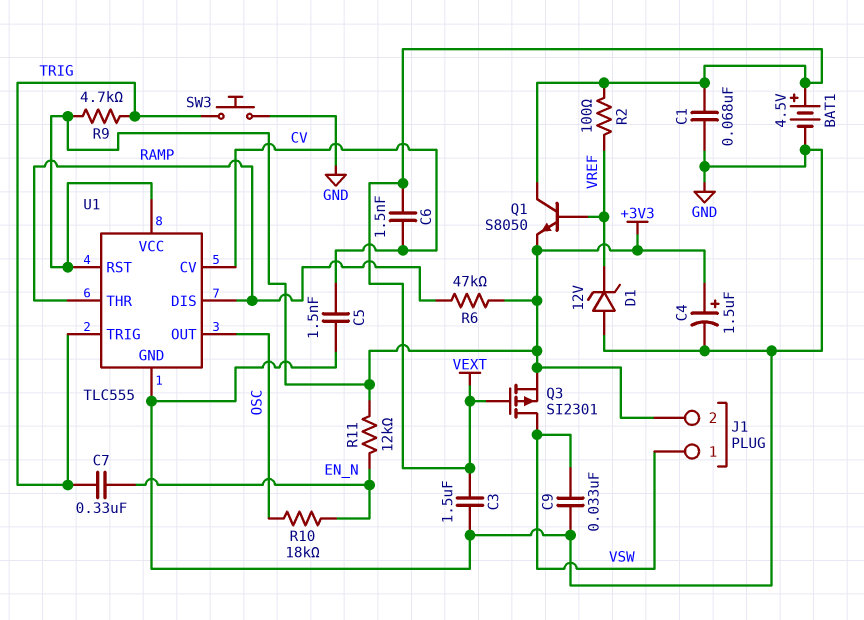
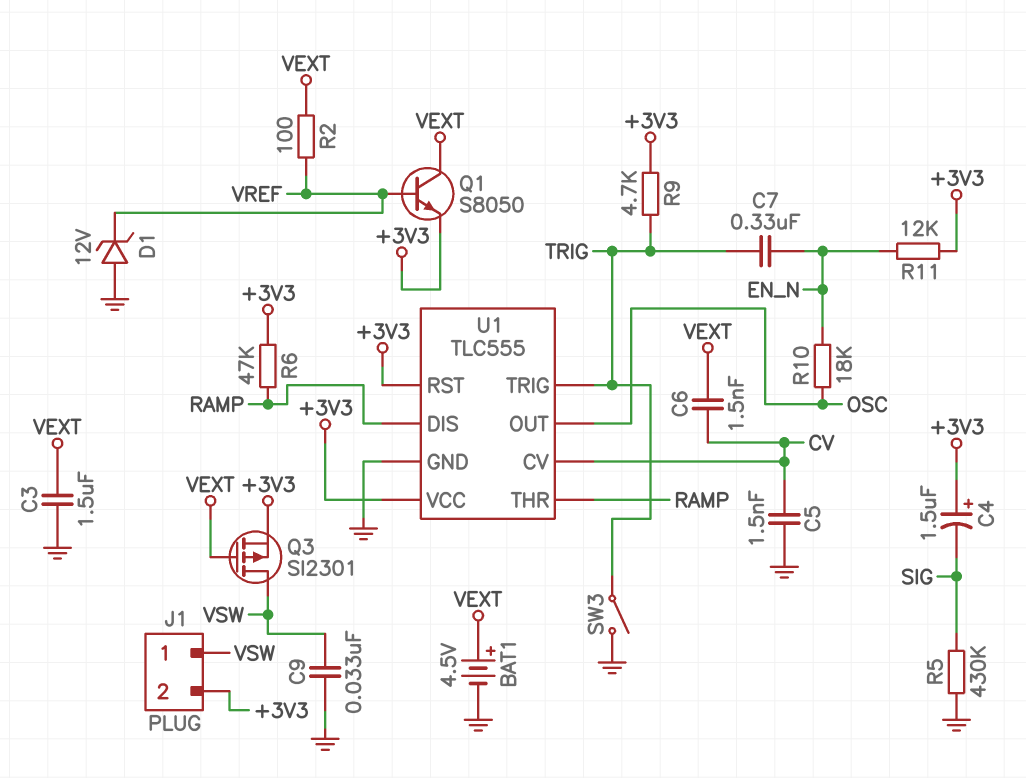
C1: 68nF (GND, VEXT) -> none
C4: 1.5uF (plus +3V3, minus GND) -> 1.5uF (plus +3V3, minus SIG)
R5: none -> 430k (GND, SIG)
SW3: button (GND, TRIG) -> switch (GND, TRIG)

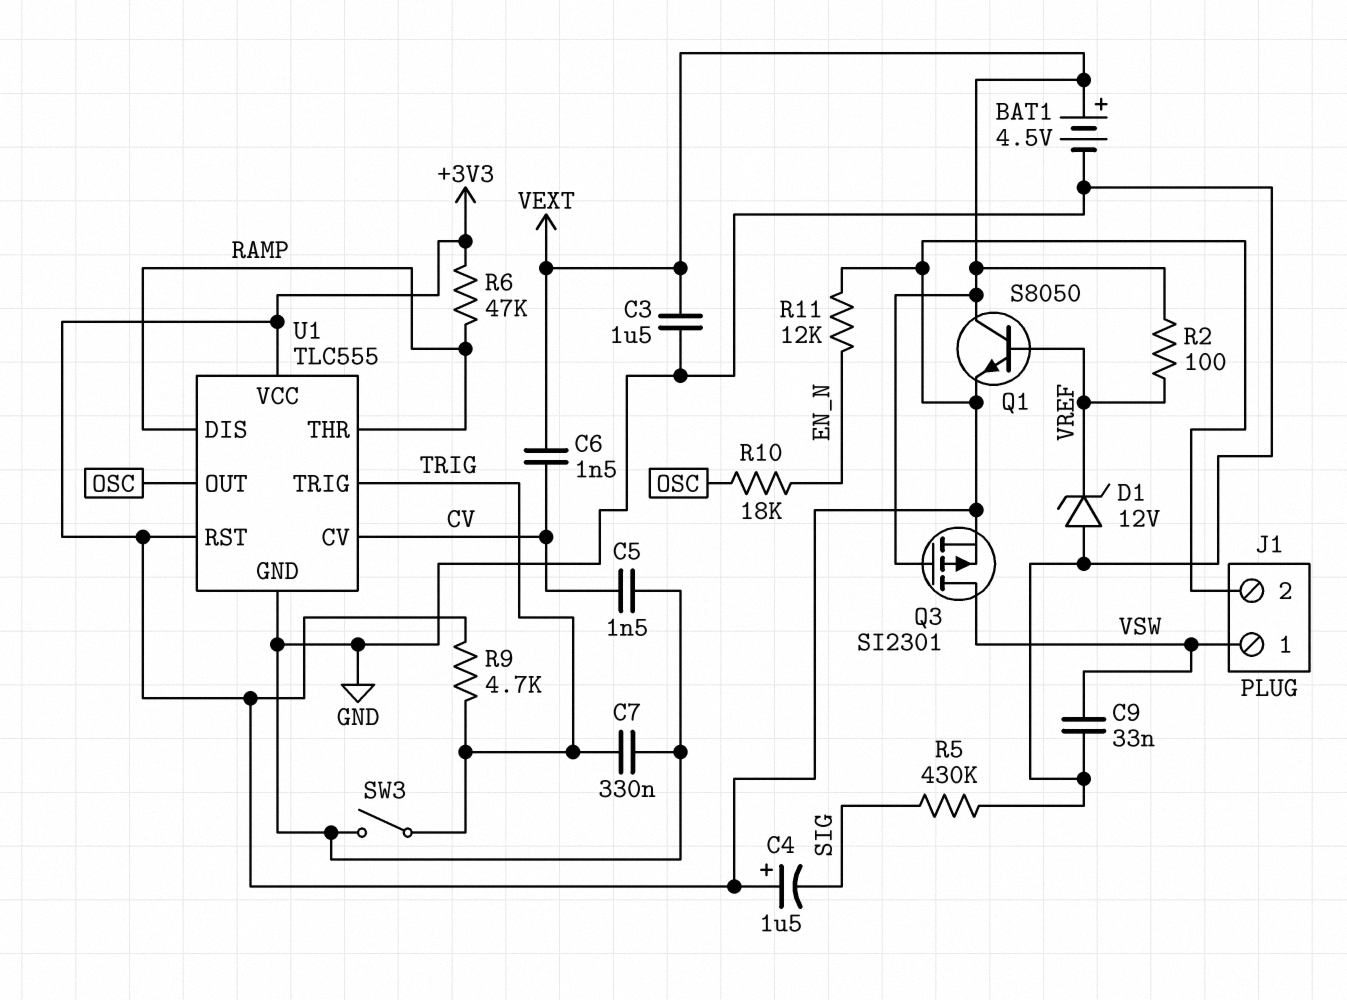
C7: 330nF (EN_N, TRIG) -> 330nF (GND, TRIG)

